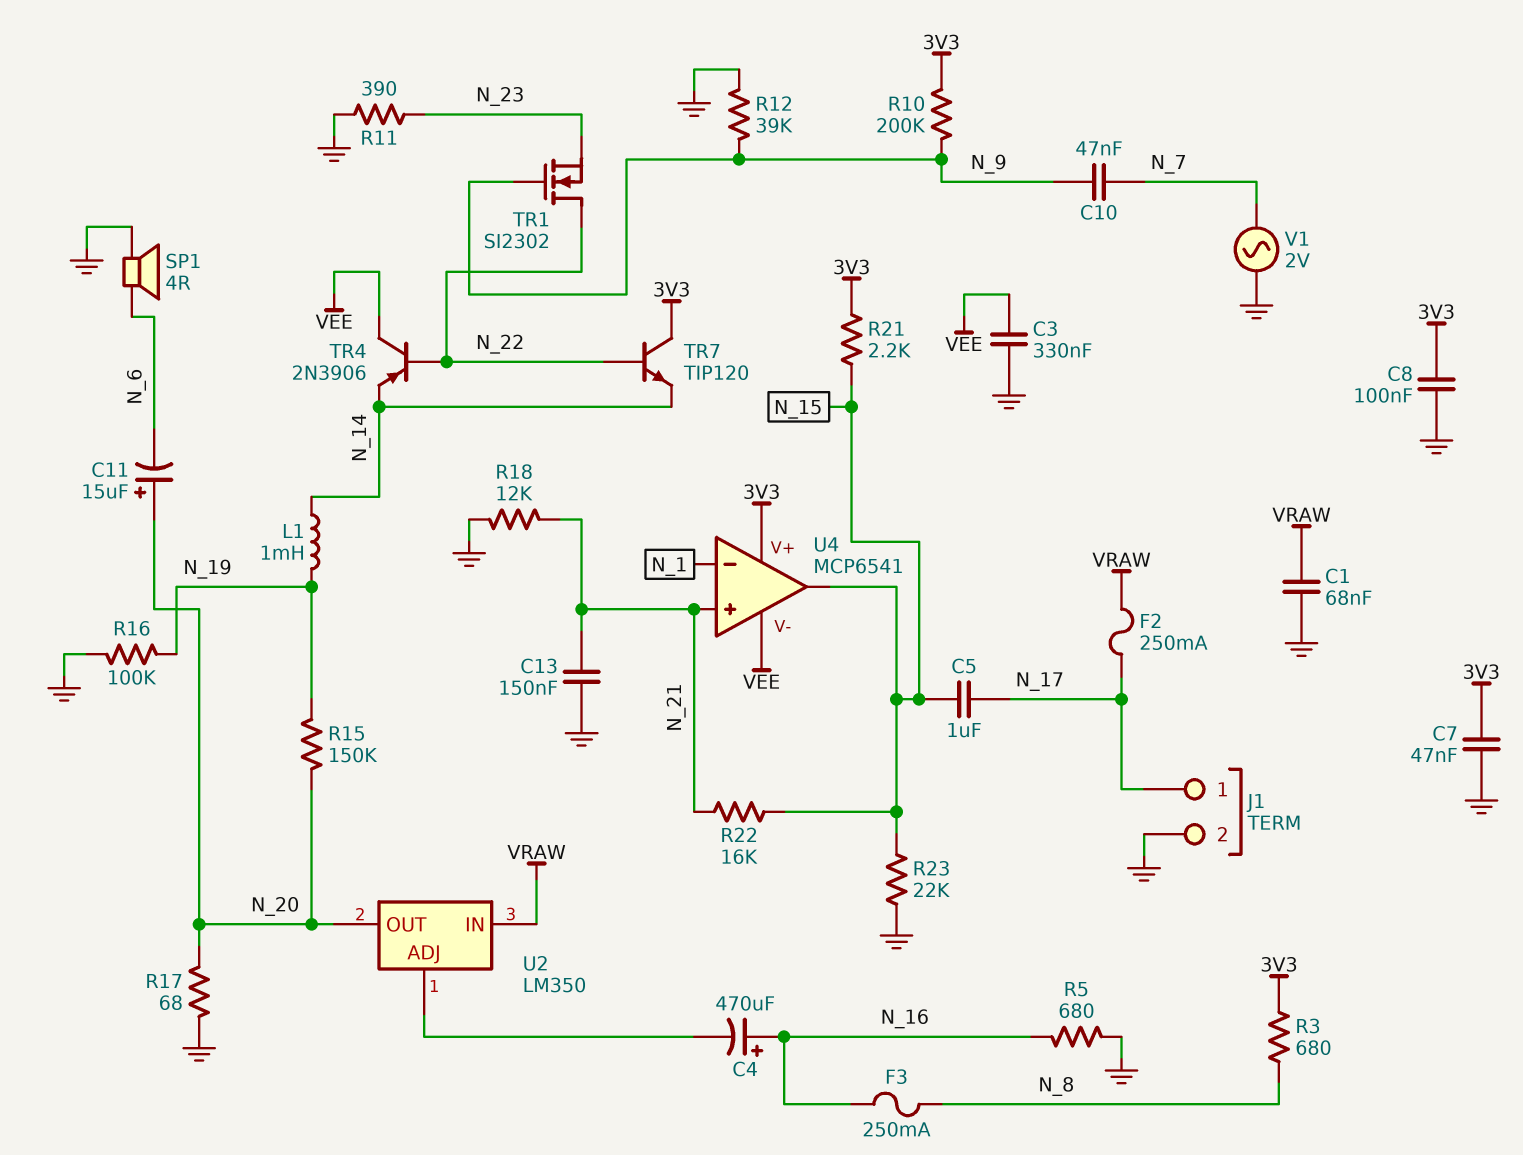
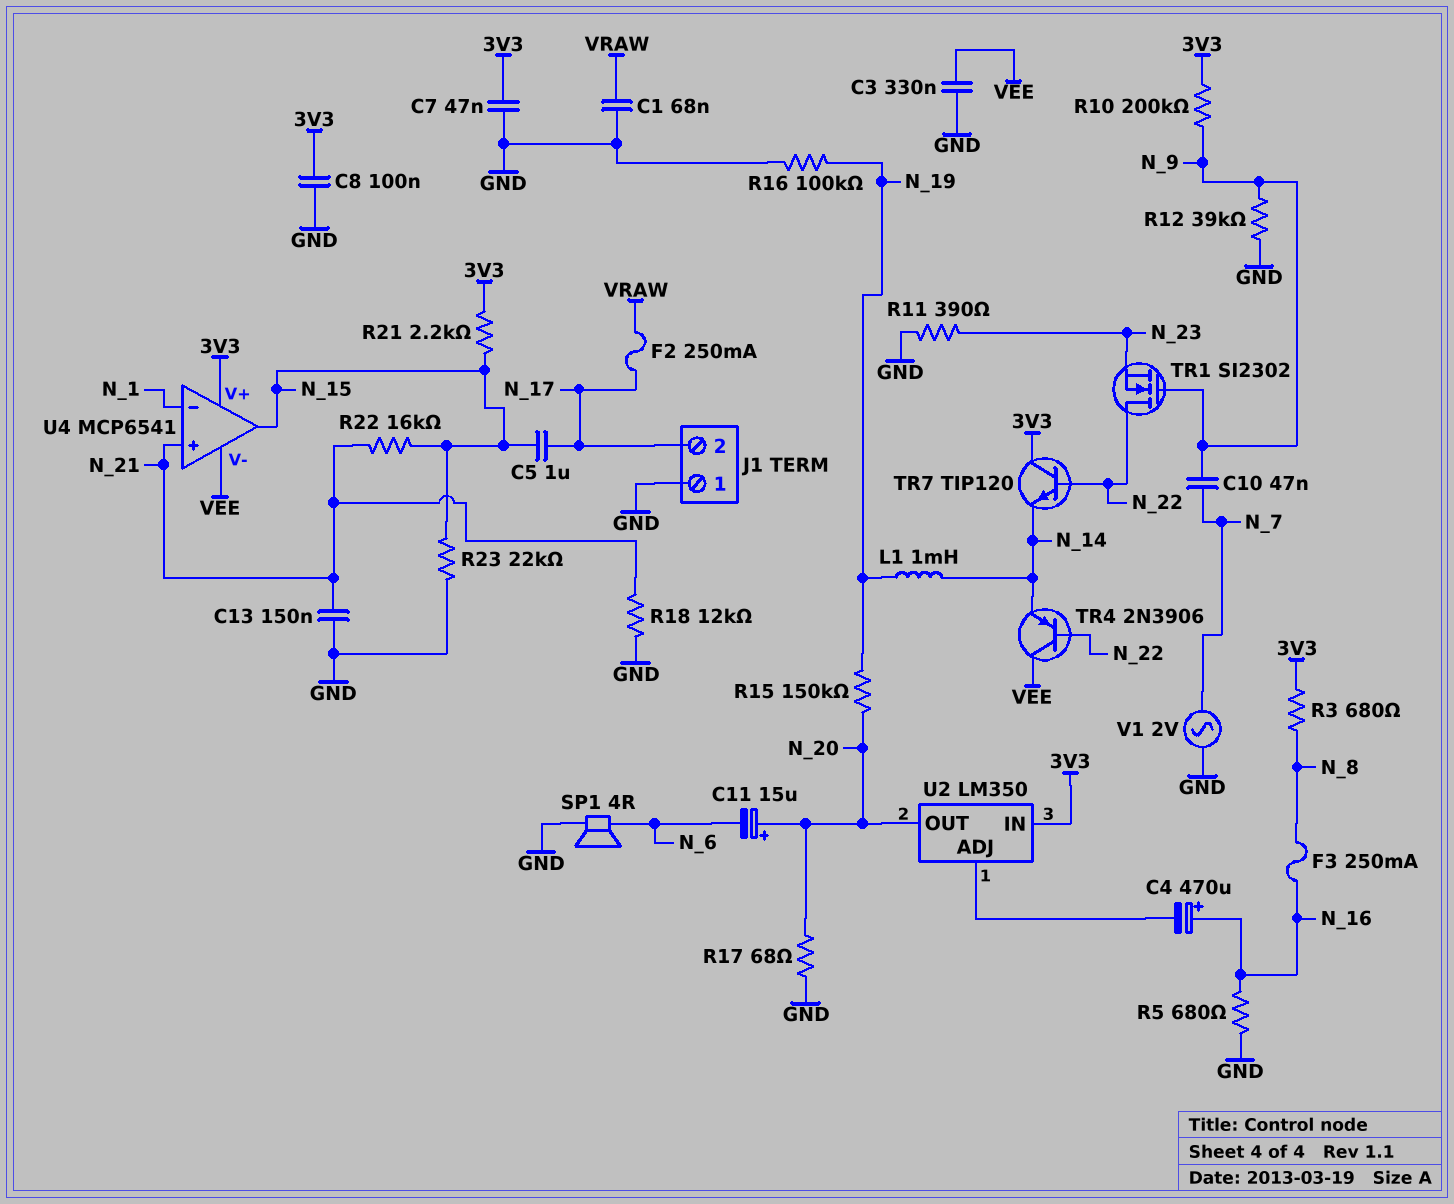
J1 pin 1: N_17 -> GND
J1 pin 2: GND -> N_17
U2 pin IN: VRAW -> 3V3

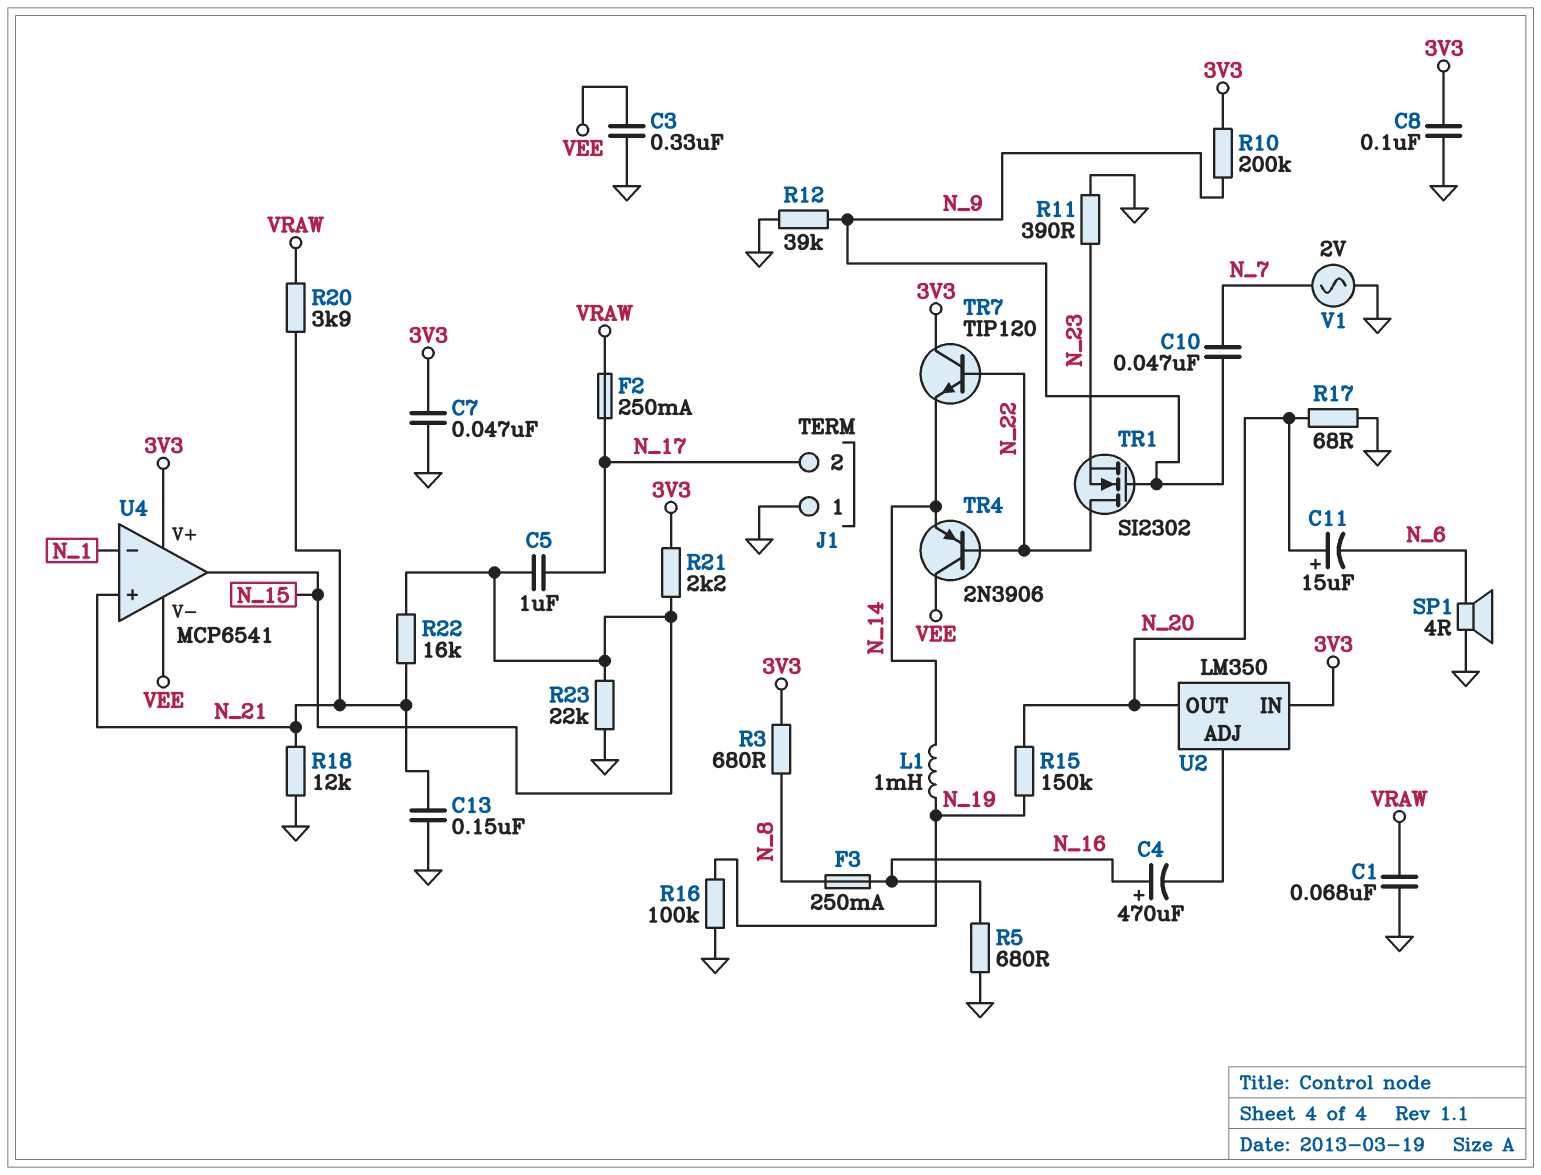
R20: none -> 3.9k (N_21, VRAW)

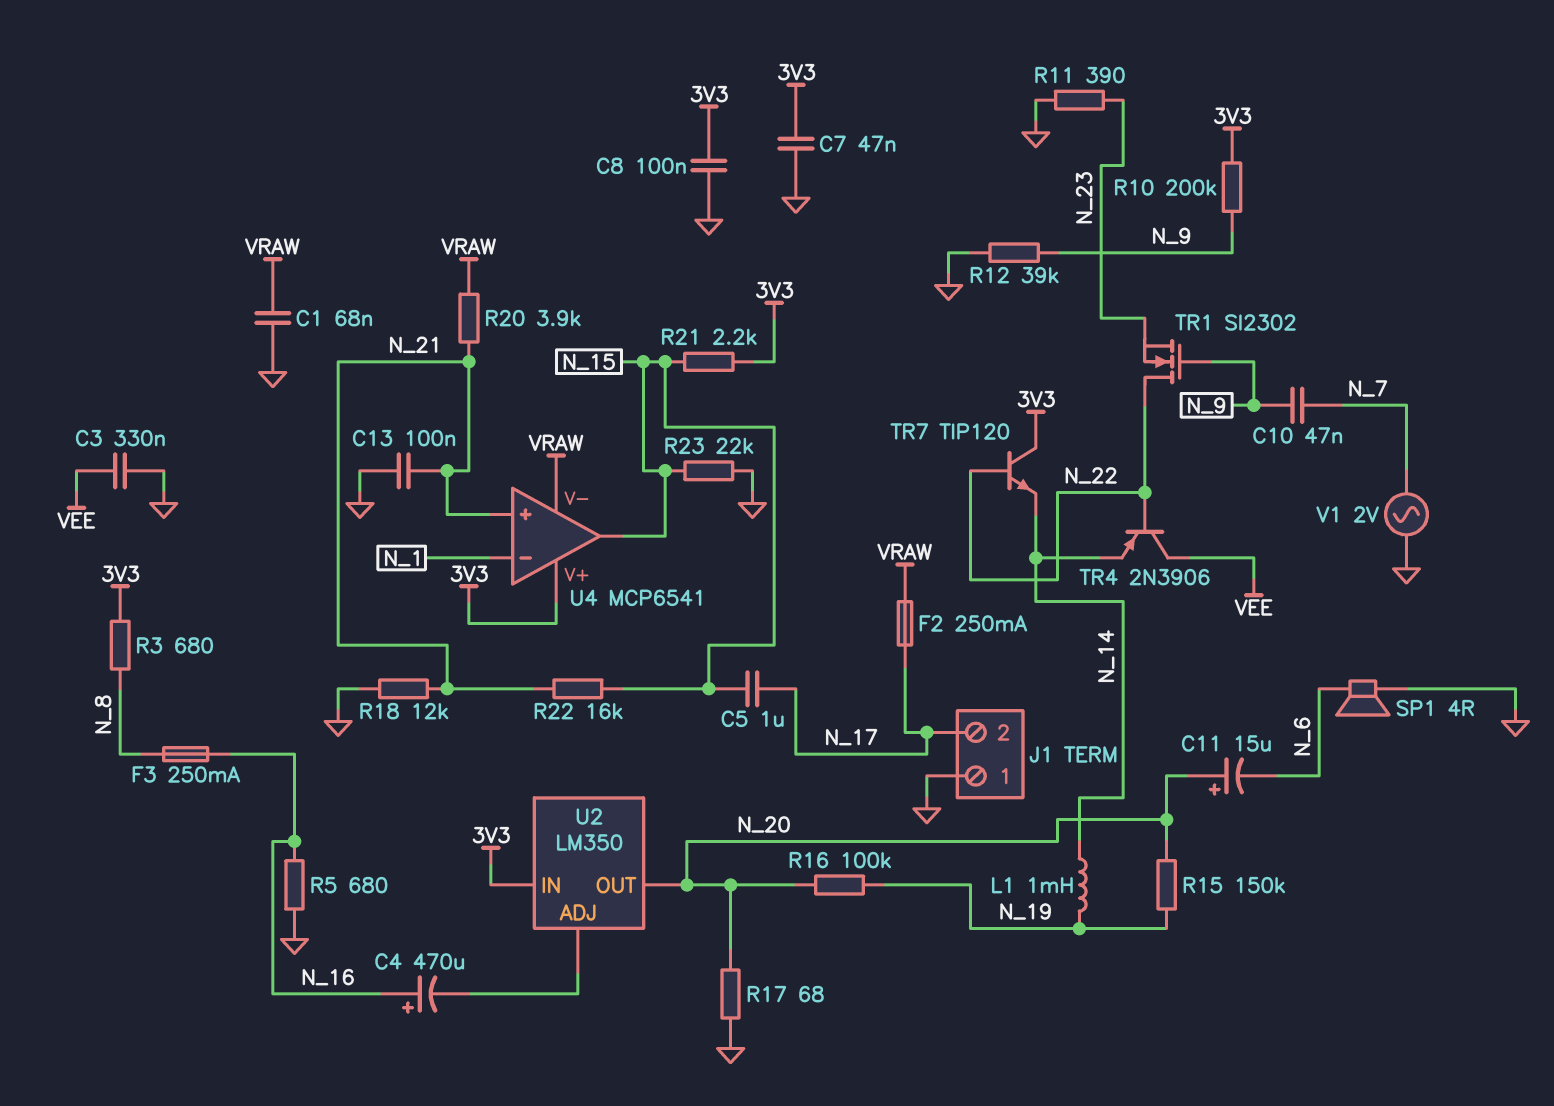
C13: 150nF (GND, N_21) -> 100nF (GND, N_21)
R16: 100k (GND, N_19) -> 100k (N_19, N_20)
U4 pin V-: VEE -> VRAW

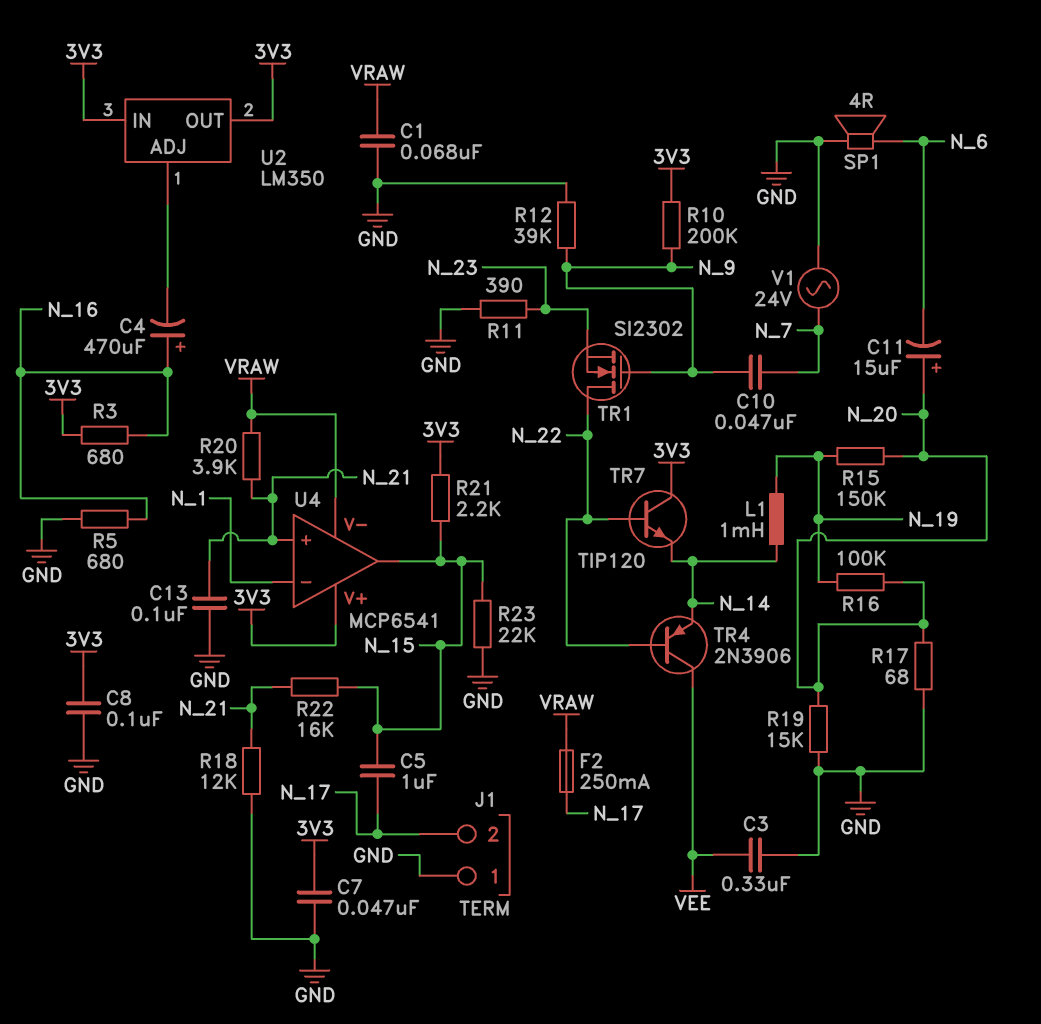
F3: 250mA (N_8, N_16) -> none
R3: 680 (3V3, N_8) -> 680 (3V3, N_16)
R19: none -> 15k (GND, N_20)
U2 pin OUT: N_20 -> 3V3
V1: AC 2V (GND, N_7) -> AC 24V (GND, N_7)

